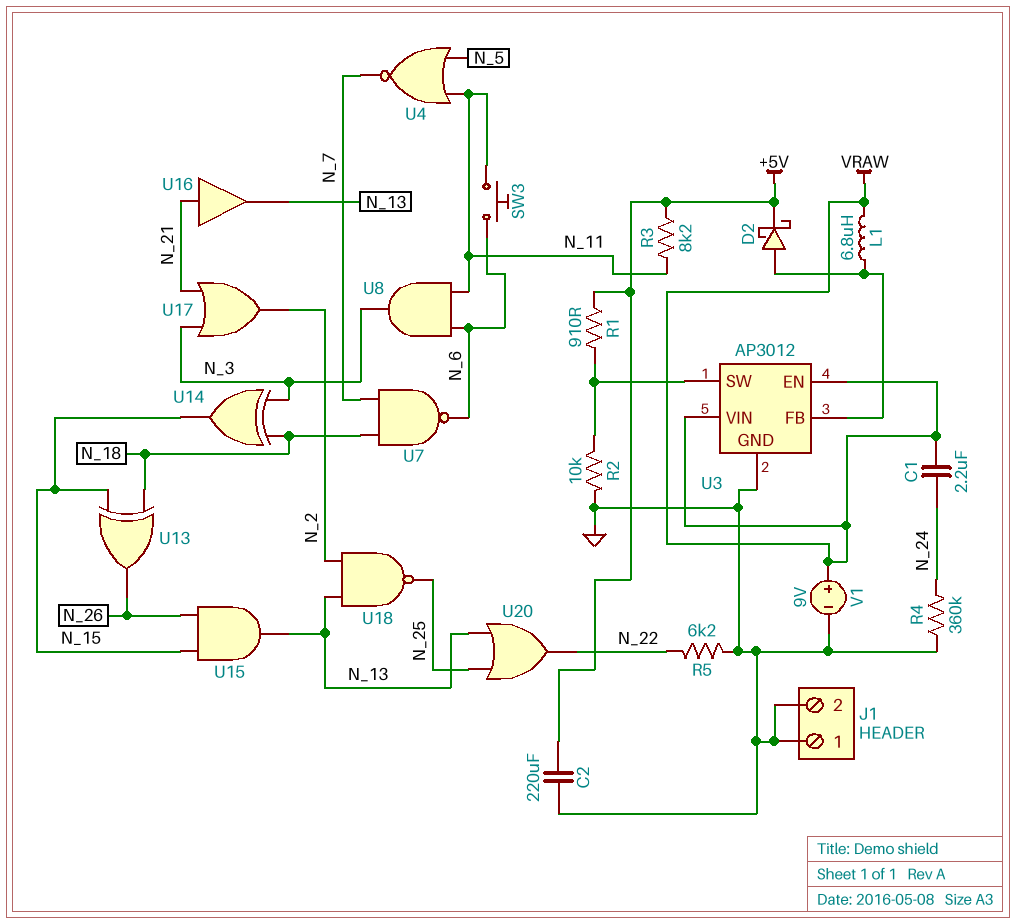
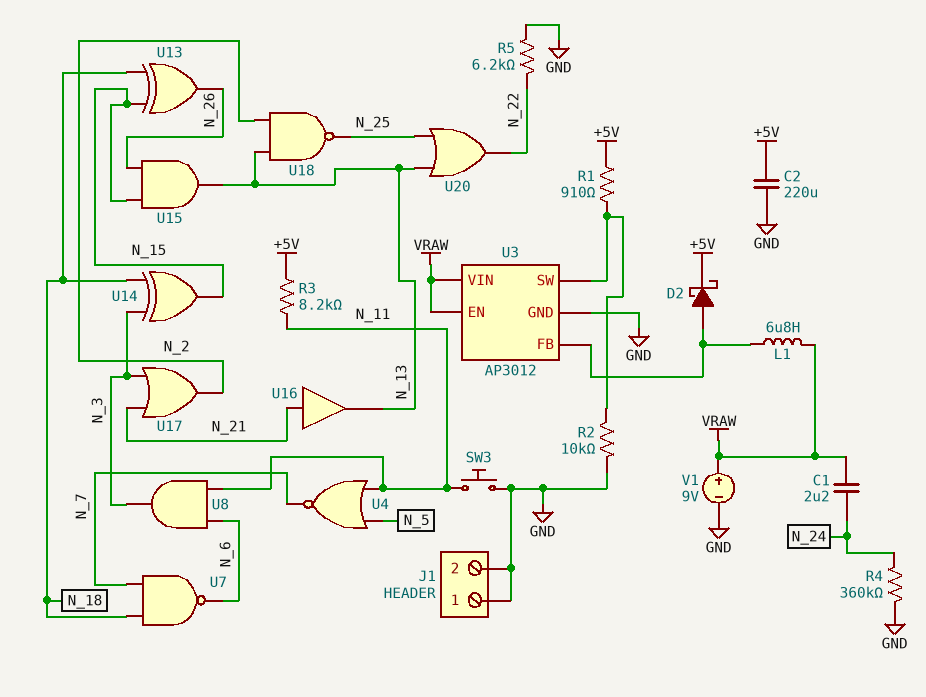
SW3: button (N_6, N_11) -> button (GND, N_11)

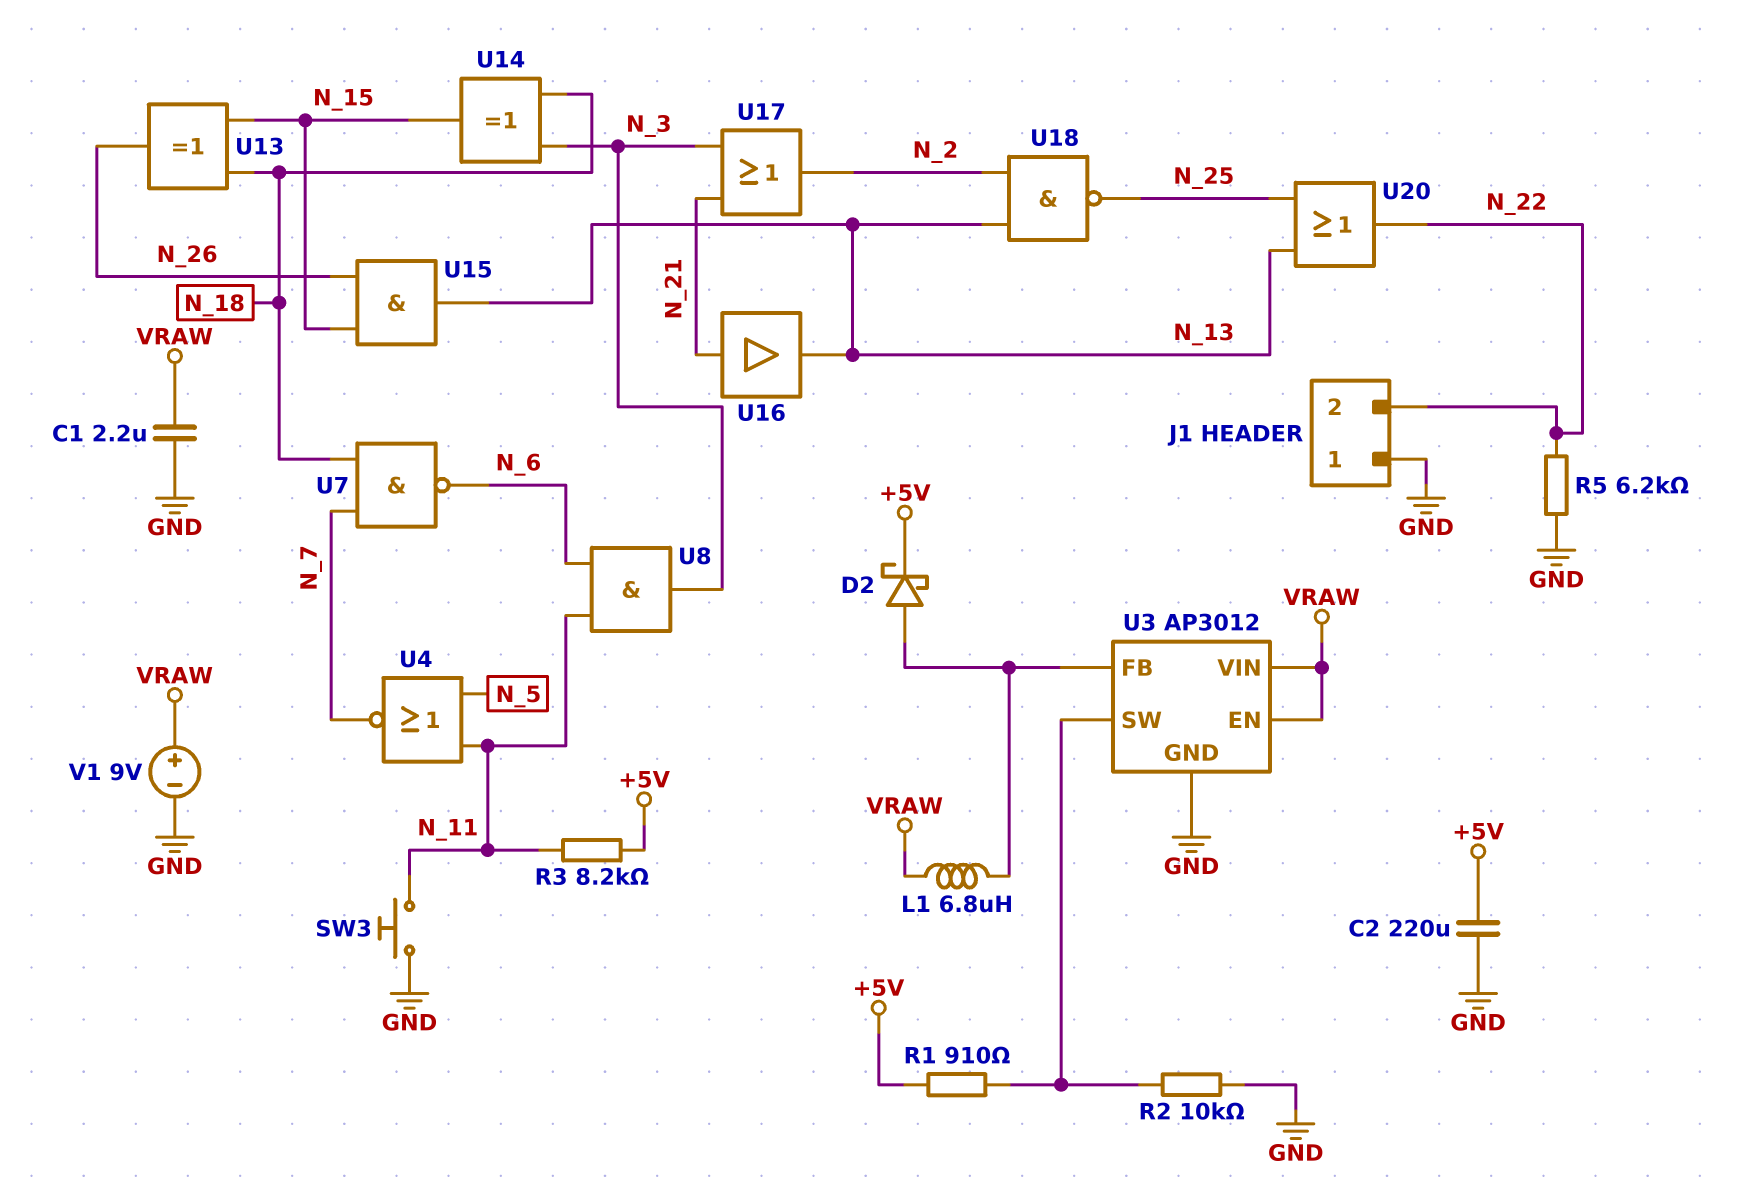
C1: 2.2uF (N_24, VRAW) -> 2.2uF (GND, VRAW)
J1 pin 2: GND -> N_22
R4: 360k (GND, N_24) -> none

